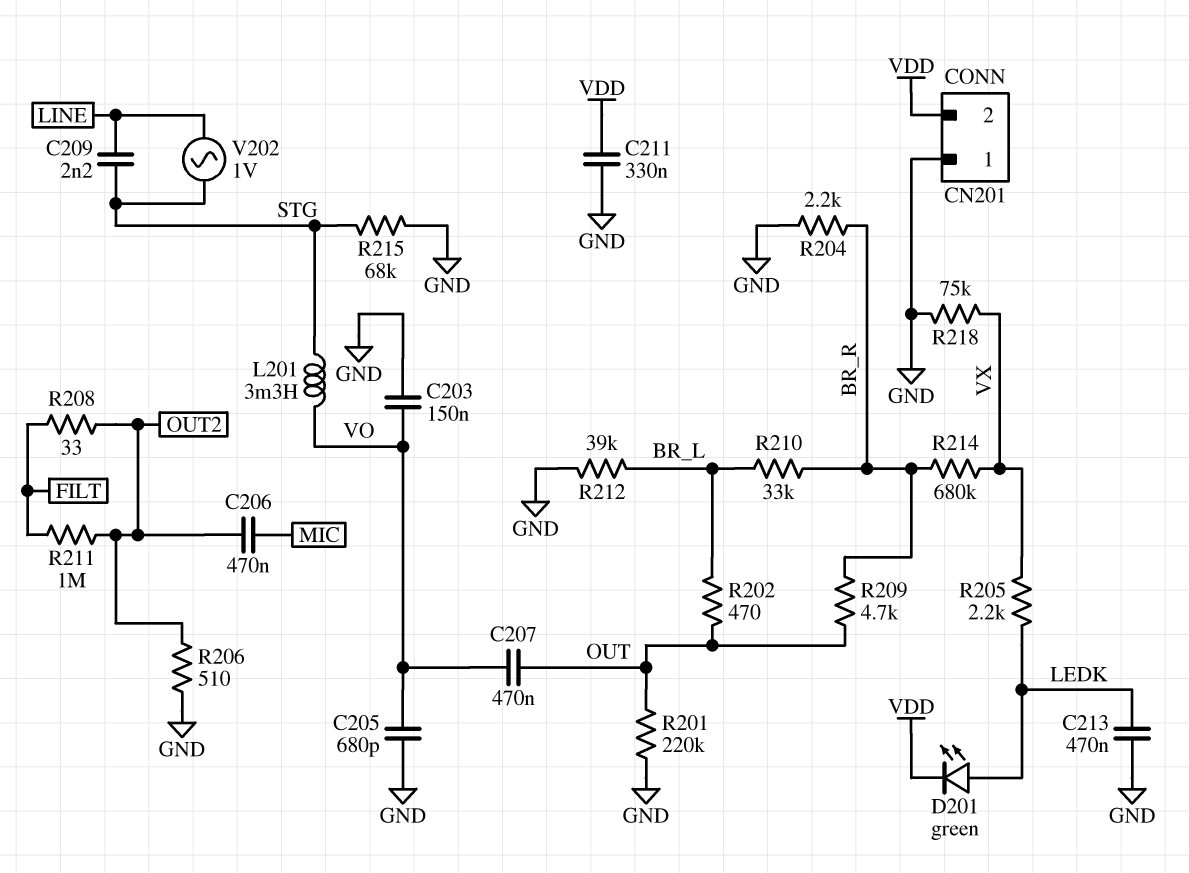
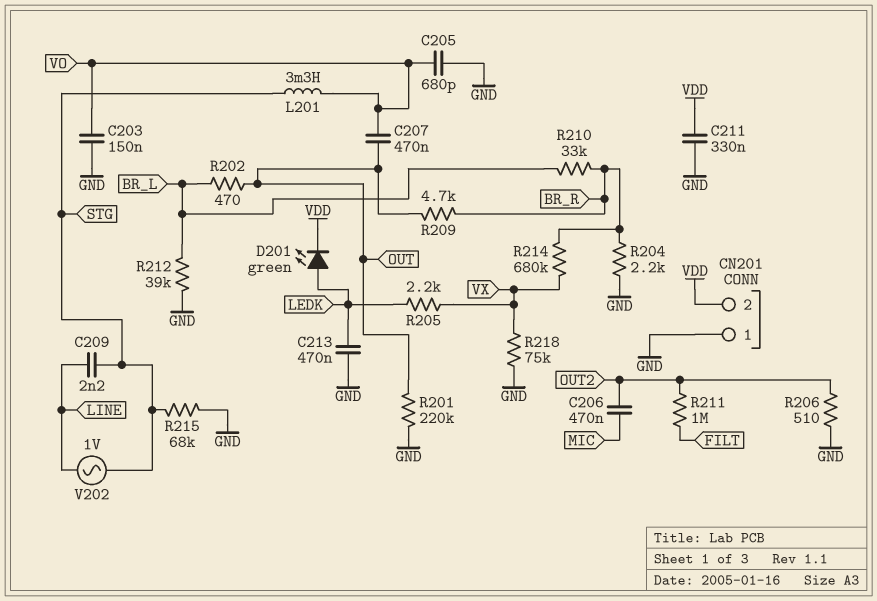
R208: 33 (FILT, OUT2) -> none

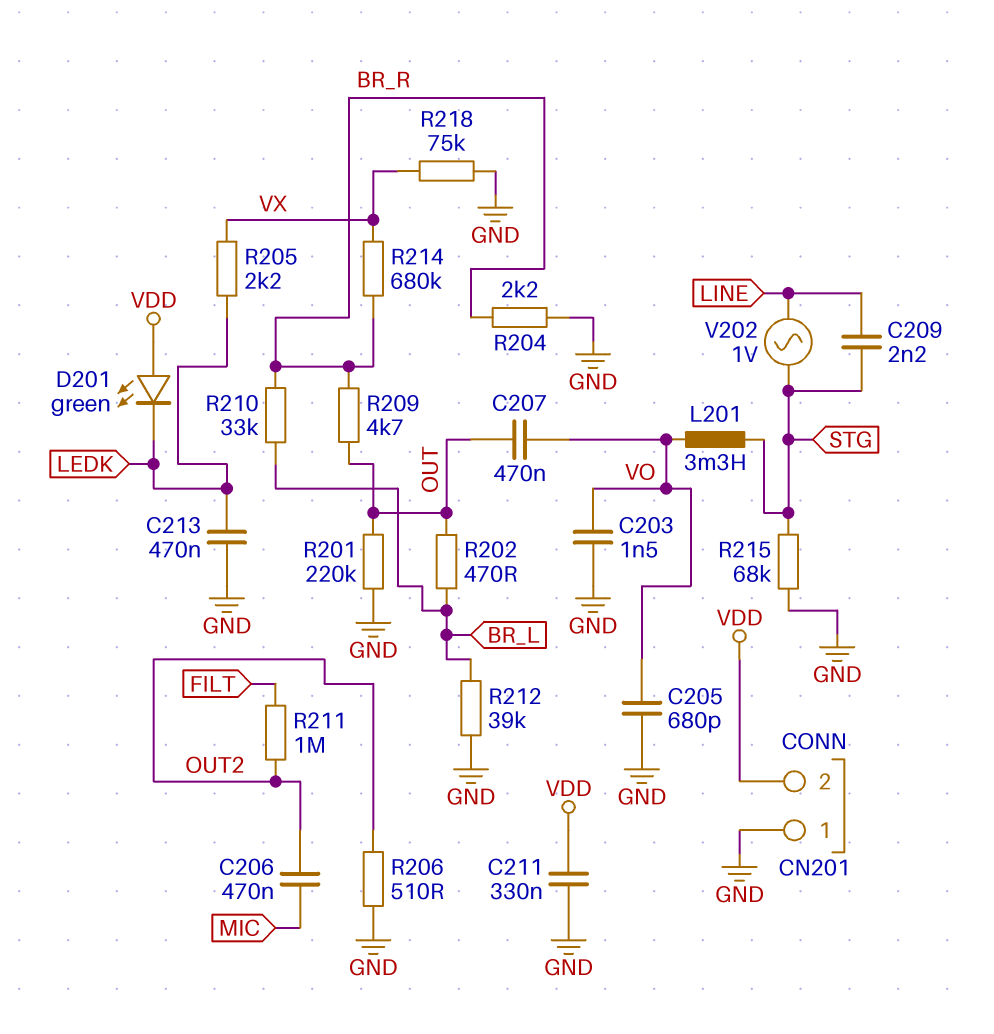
C203: 150nF (GND, VO) -> 1.5nF (GND, VO)
D201: LED green (A LEDK, K VDD) -> LED green (A VDD, K LEDK)

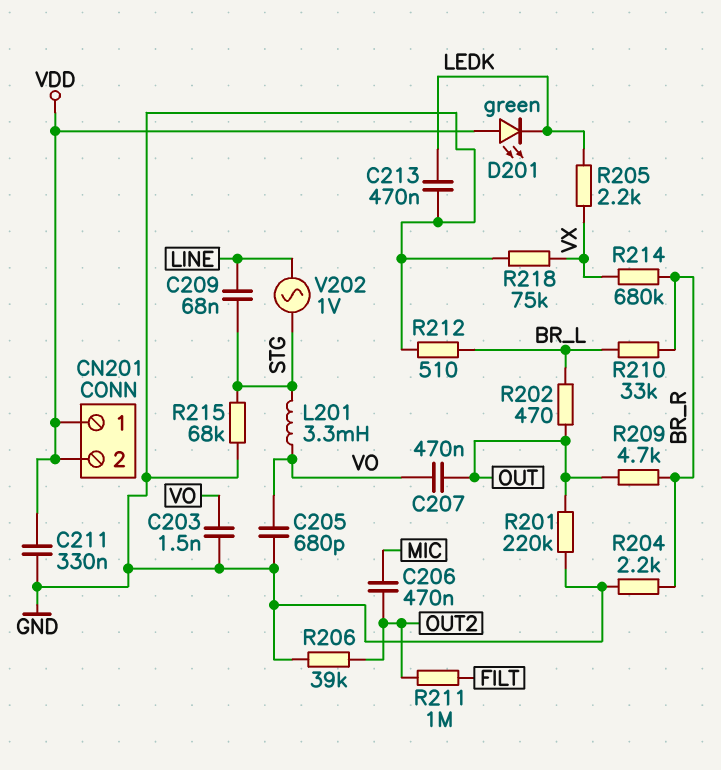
C209: 2.2nF (LINE, STG) -> 68nF (LINE, STG)
CN201 pin 1: GND -> VDD
R206: 510 (GND, OUT2) -> 39k (GND, OUT2)
R212: 39k (BR_L, GND) -> 510 (BR_L, GND)

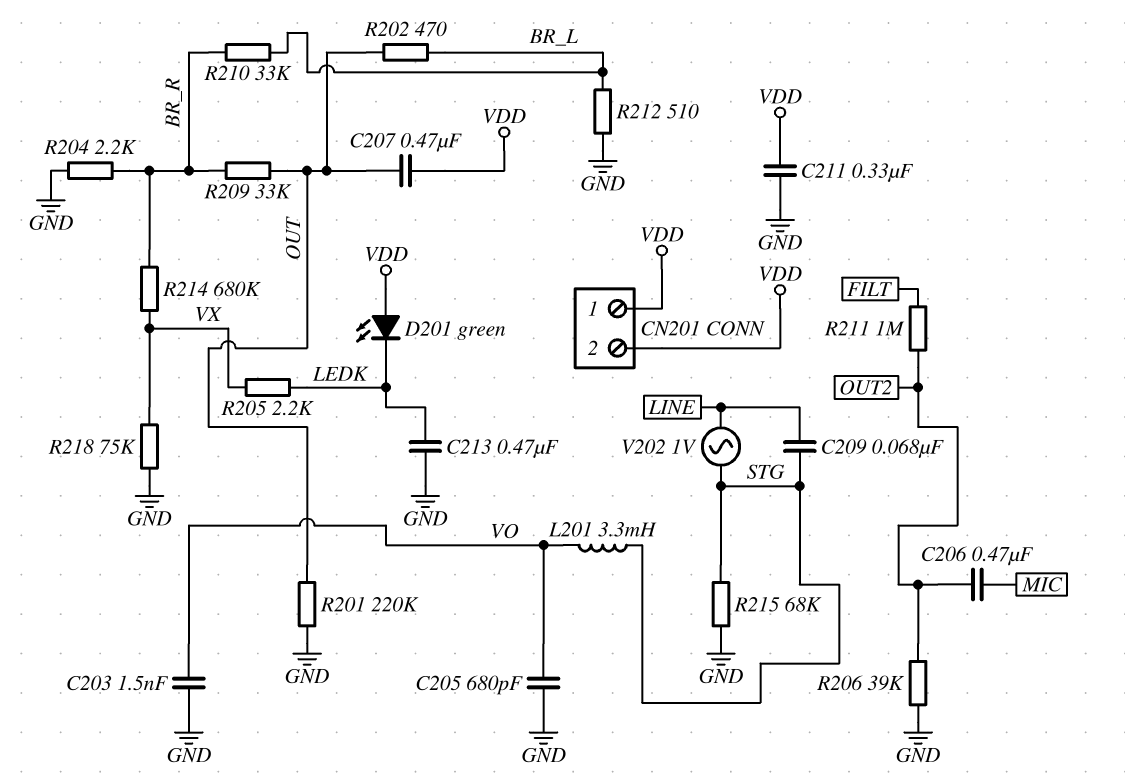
C207: 470nF (OUT, VO) -> 470nF (OUT, VDD)
R209: 4.7k (BR_R, OUT) -> 33k (BR_R, OUT)

